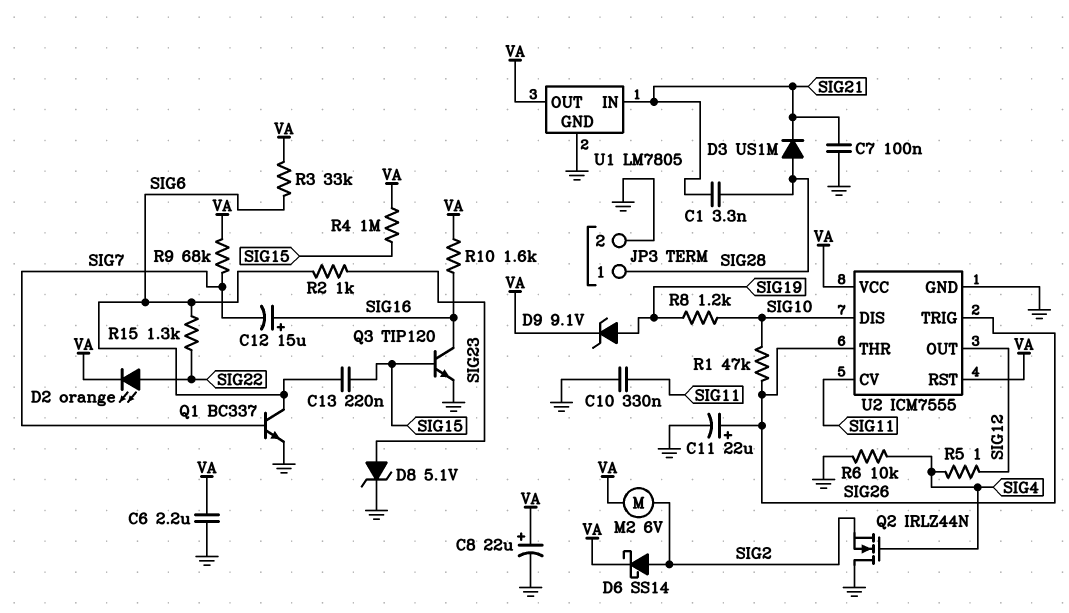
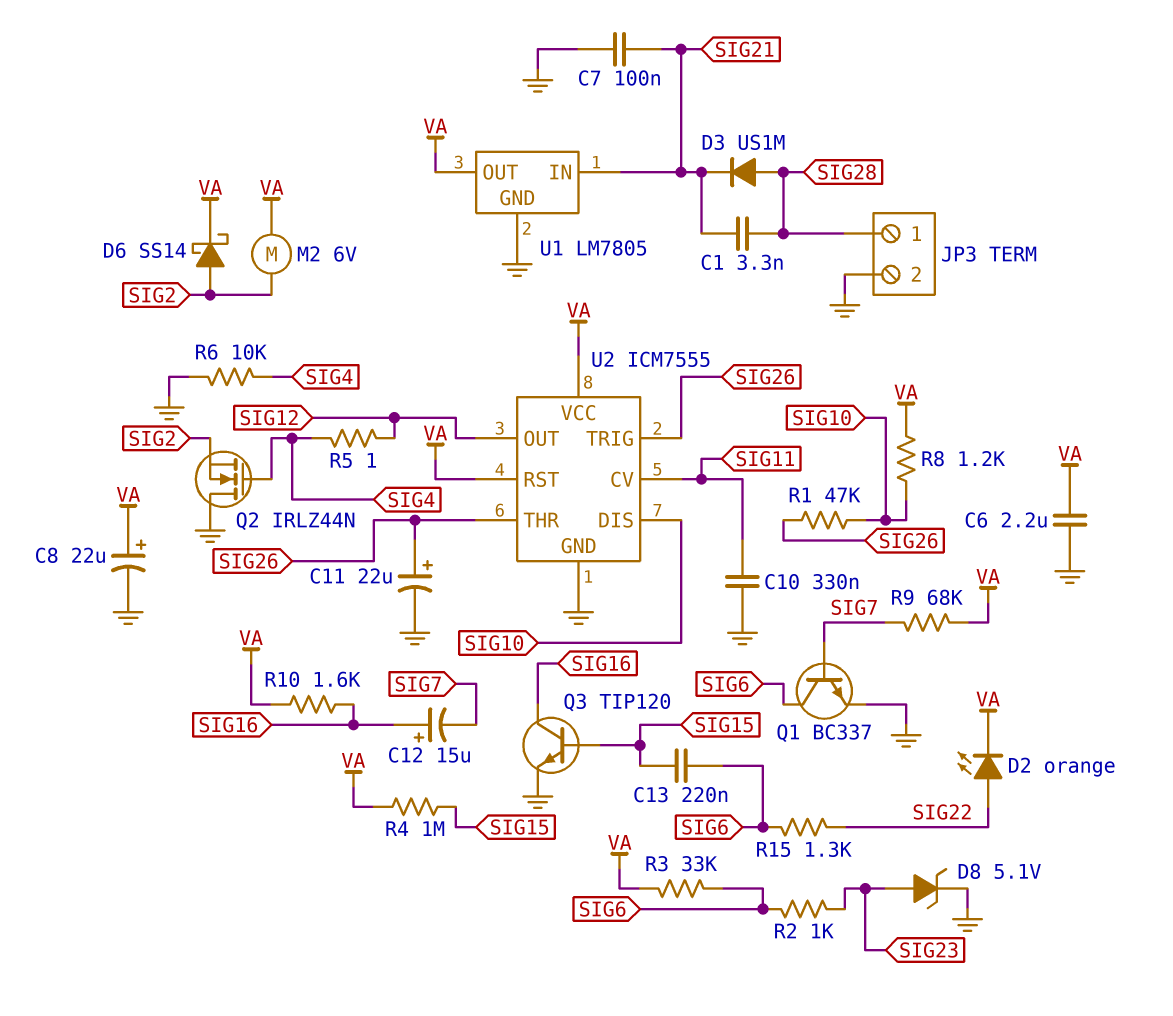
D9: zener 9.1V (A SIG19, K VA) -> none
R8: 1.2k (SIG10, SIG19) -> 1.2k (SIG10, VA)

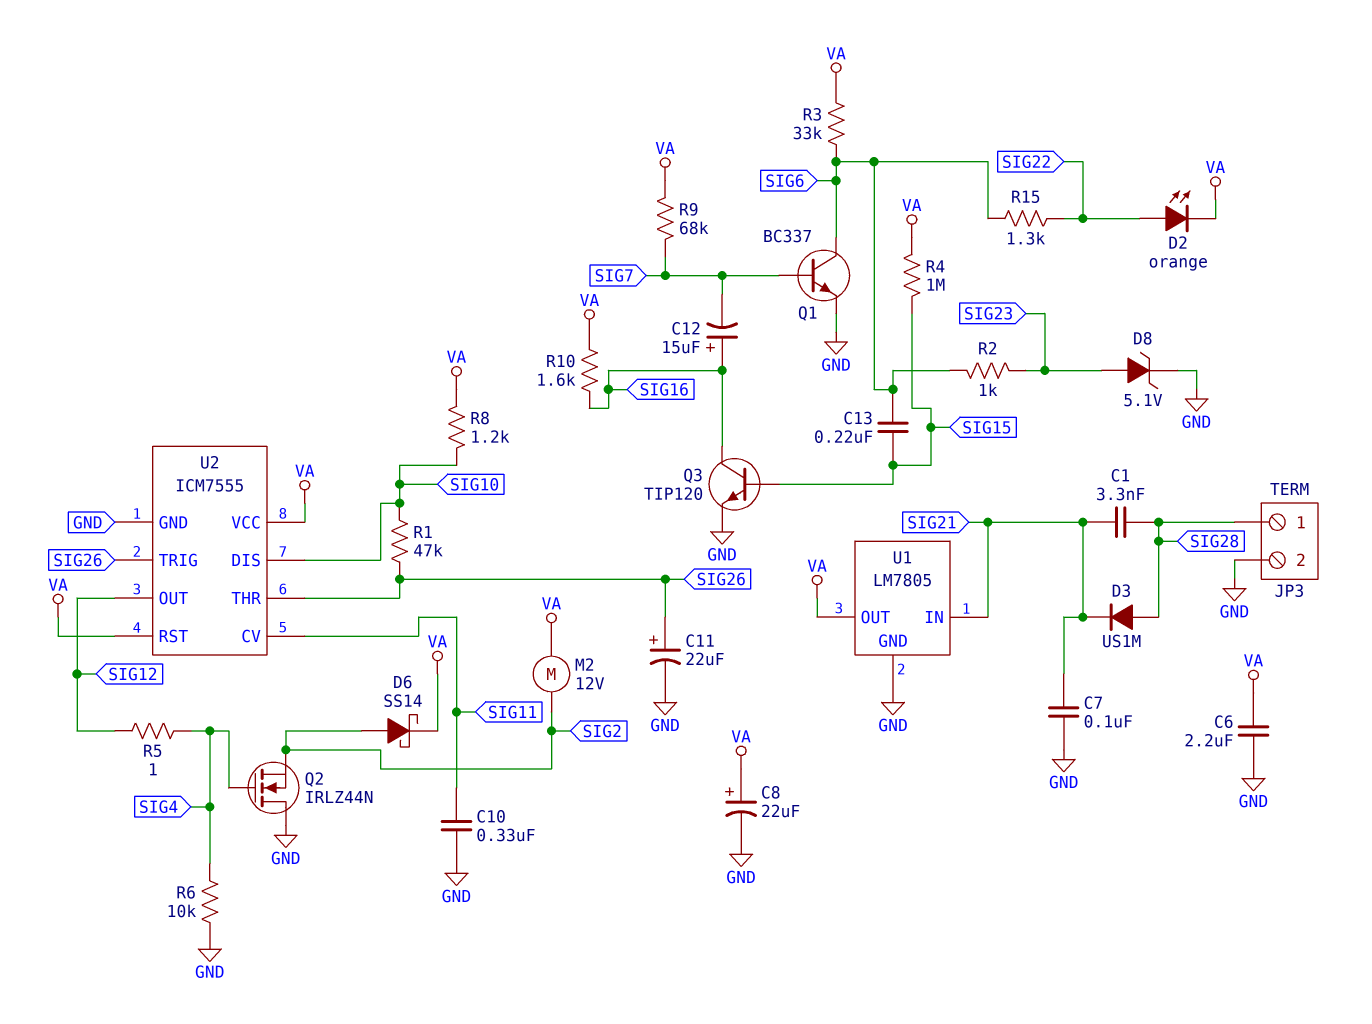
M2: motor 6V (SIG2, VA) -> motor 12V (SIG2, VA)

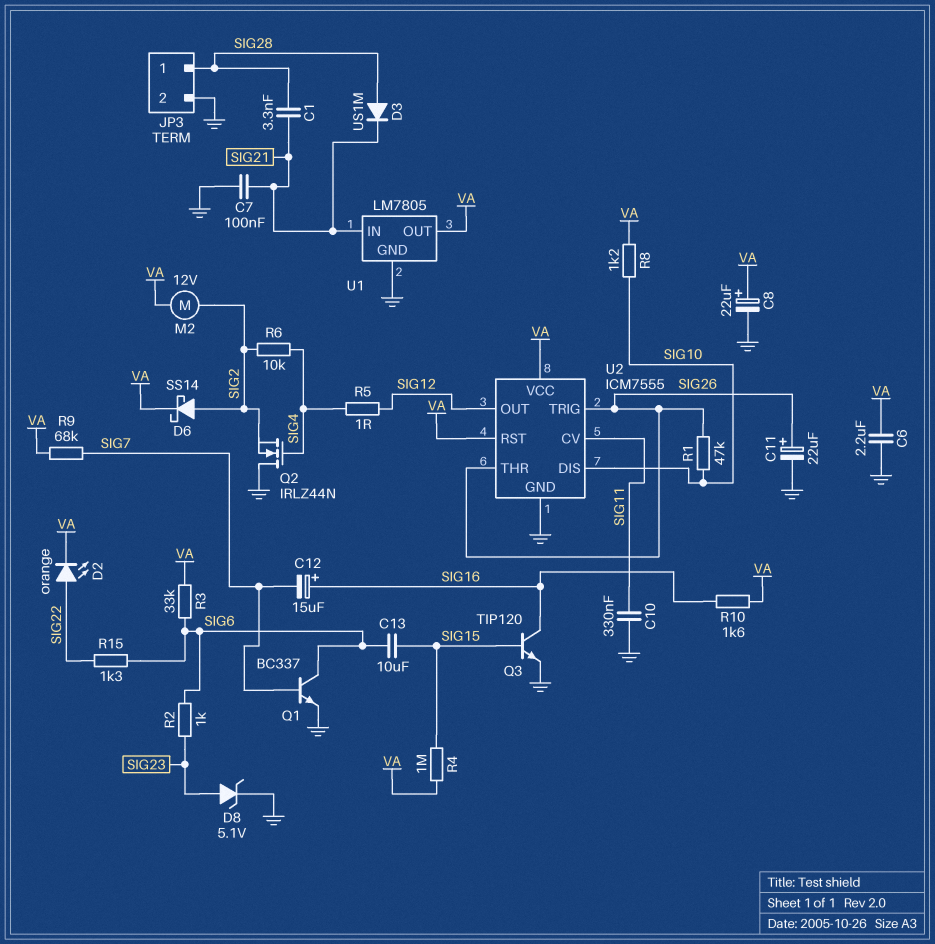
C13: 220nF (SIG6, SIG15) -> 10uF (SIG6, SIG15)
R6: 10k (GND, SIG4) -> 10k (SIG2, SIG4)

